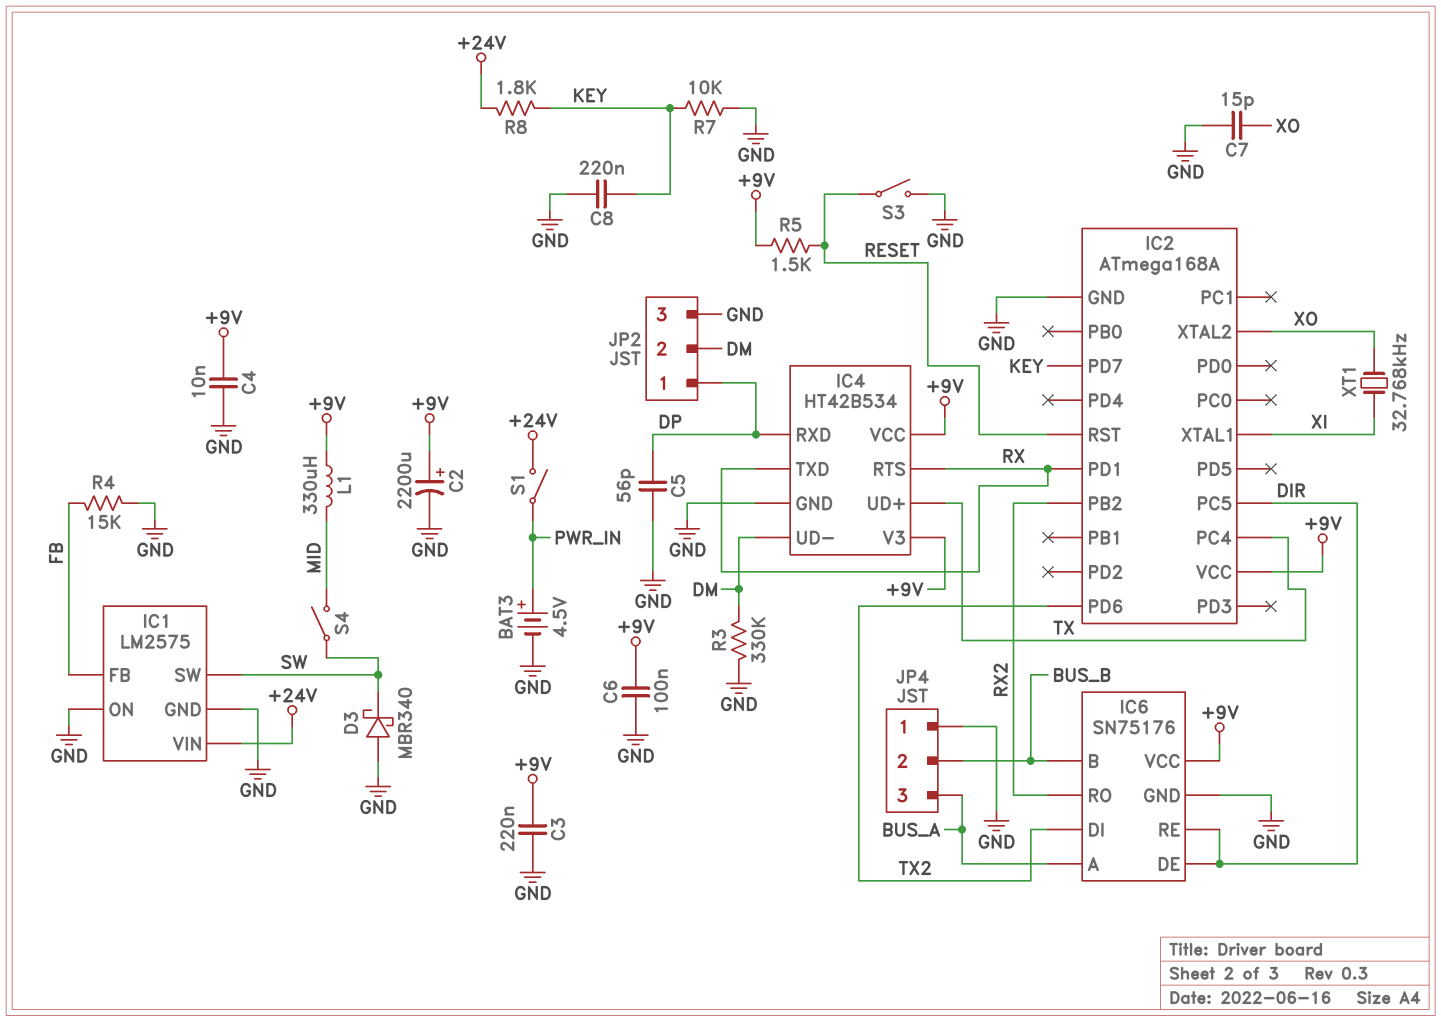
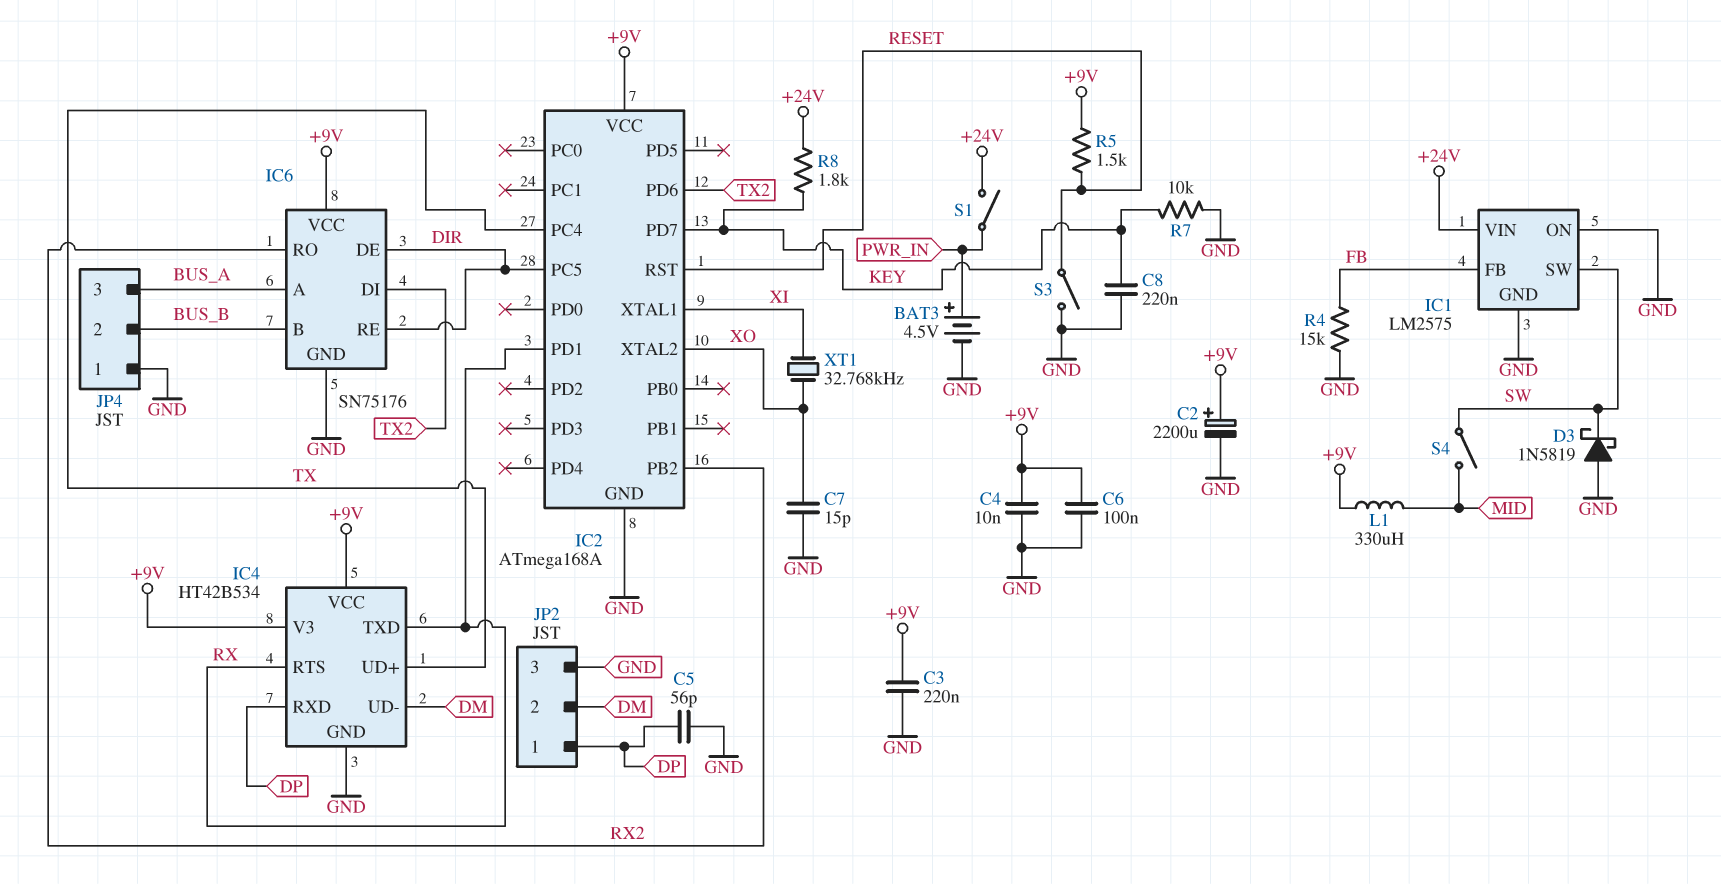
D3: schottky MBR340 (A GND, K SW) -> schottky 1N5819 (A GND, K SW)
R3: 330k (DM, GND) -> none

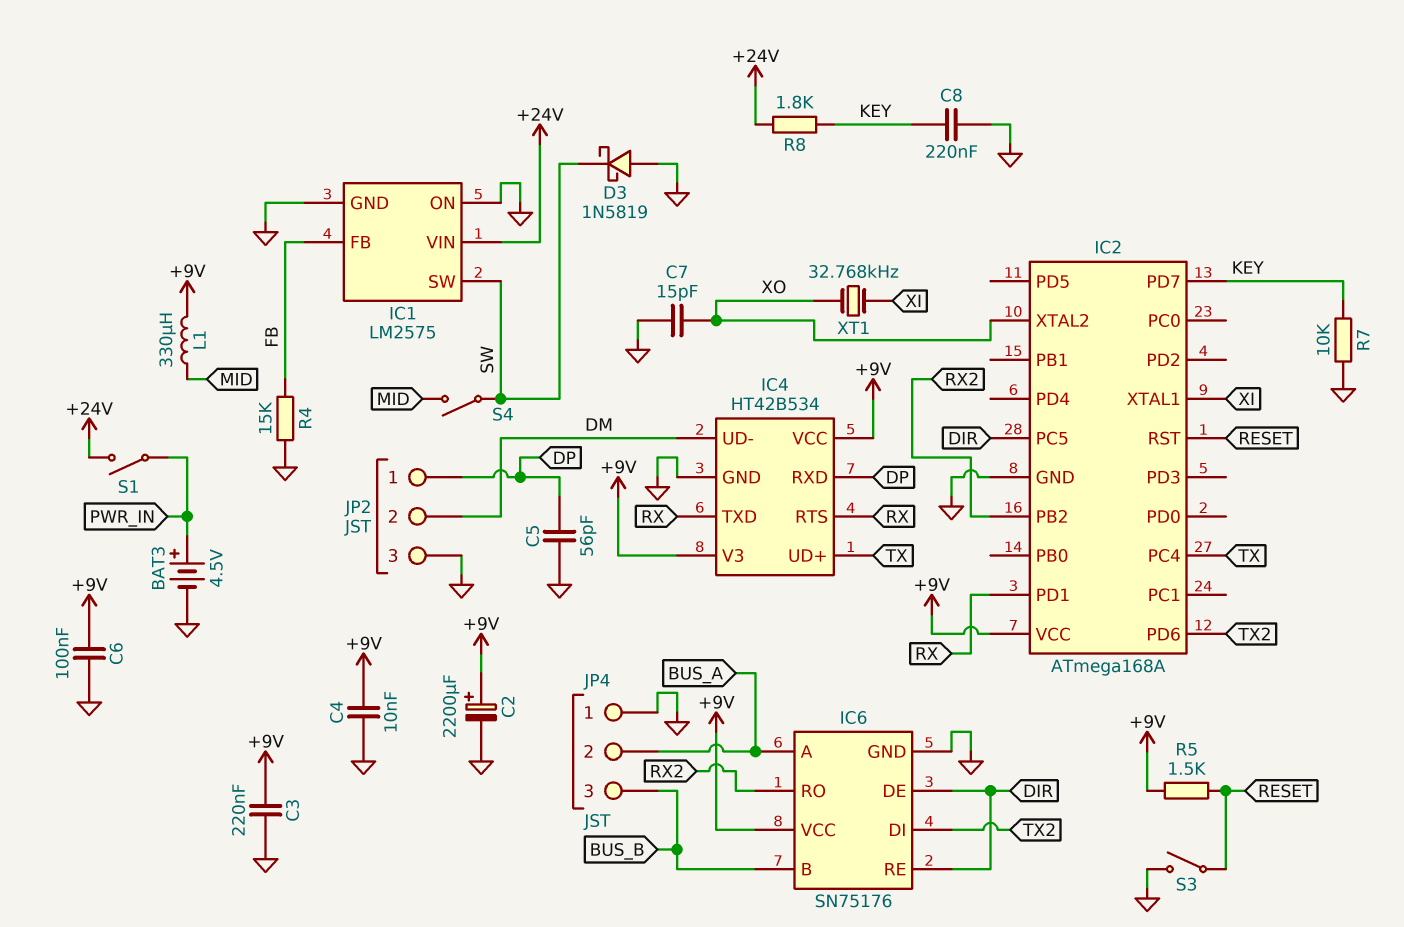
JP4 pin 2: BUS_B -> BUS_A
JP4 pin 3: BUS_A -> BUS_B

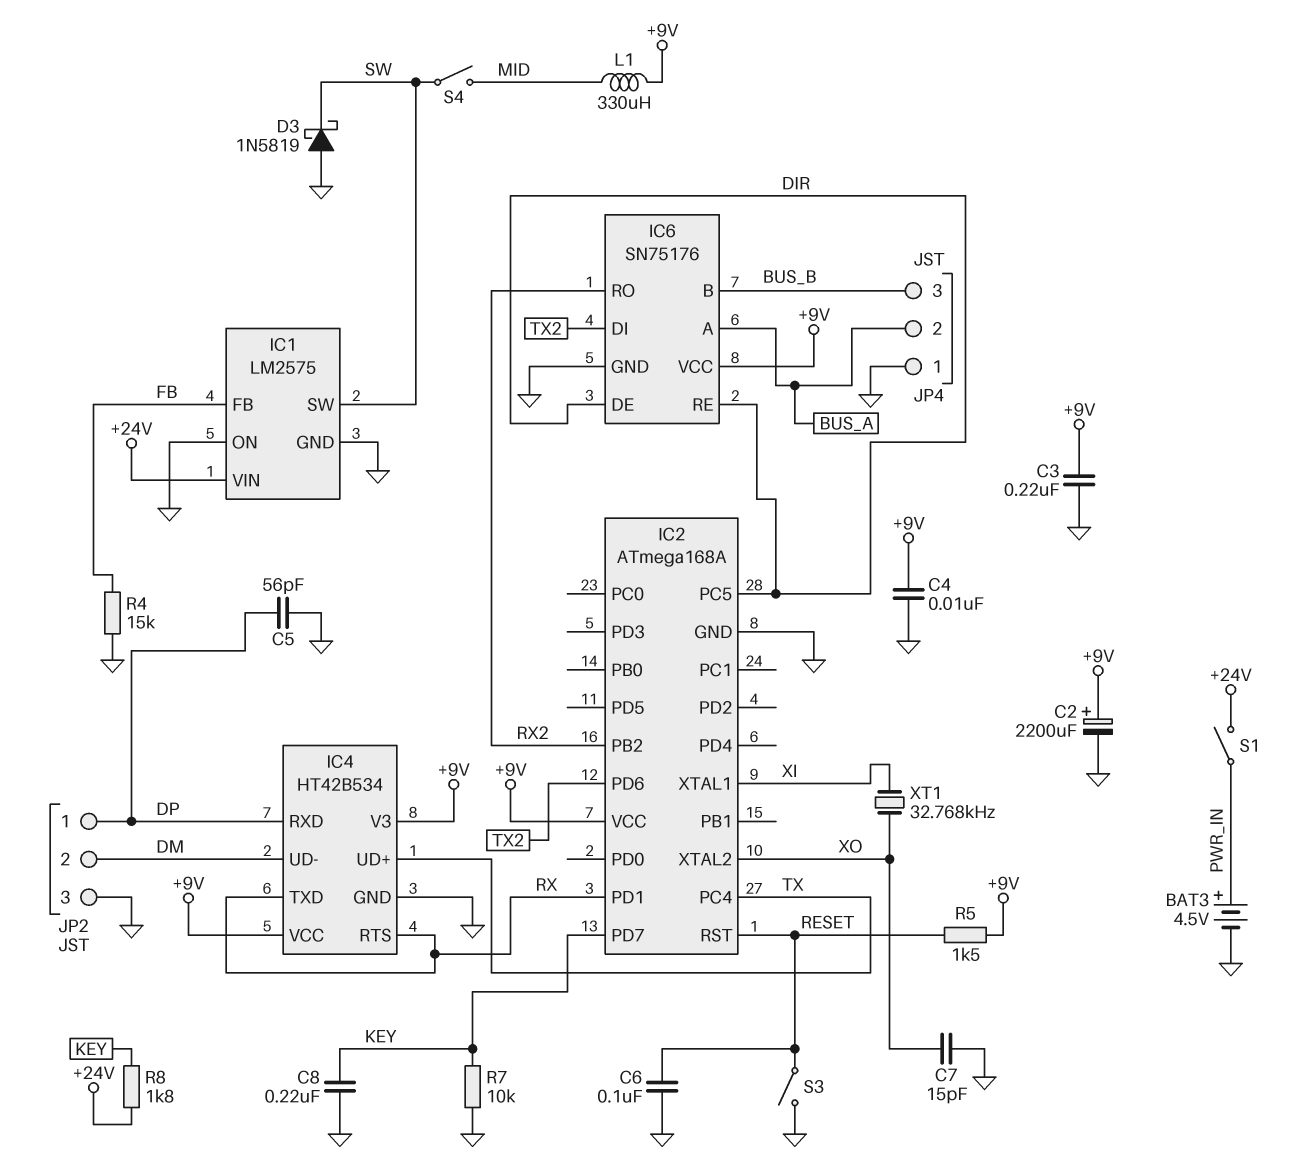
C6: 100nF (+9V, GND) -> 100nF (GND, RESET)

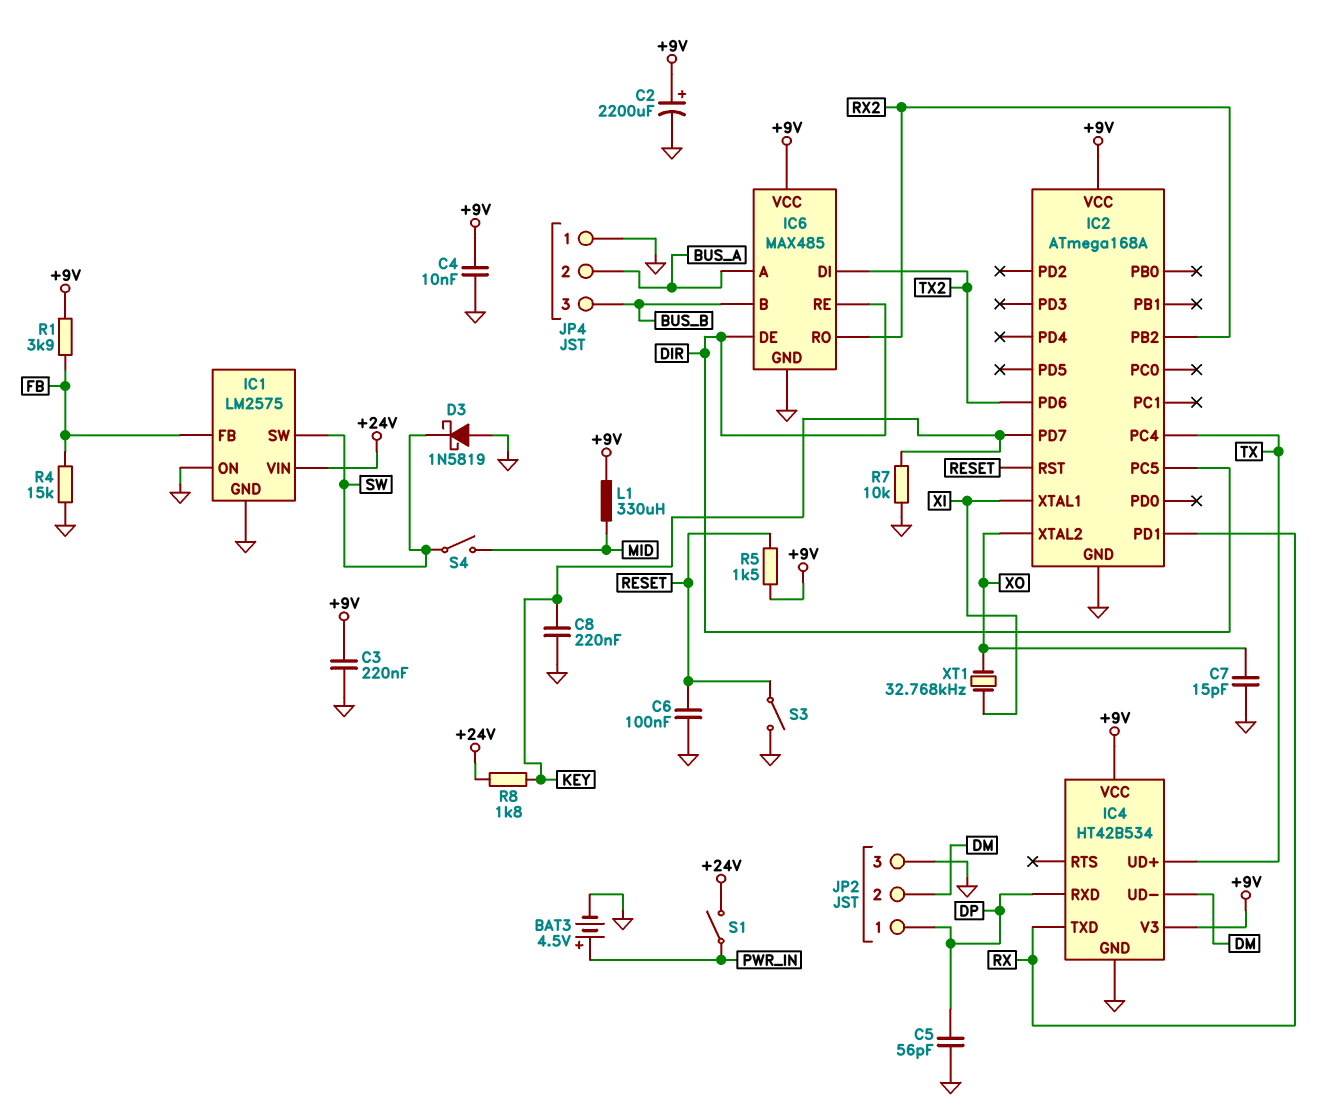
IC4 pin RTS: RX -> none
IC6: SN75176 -> MAX485
R1: none -> 3.9k (+9V, FB)

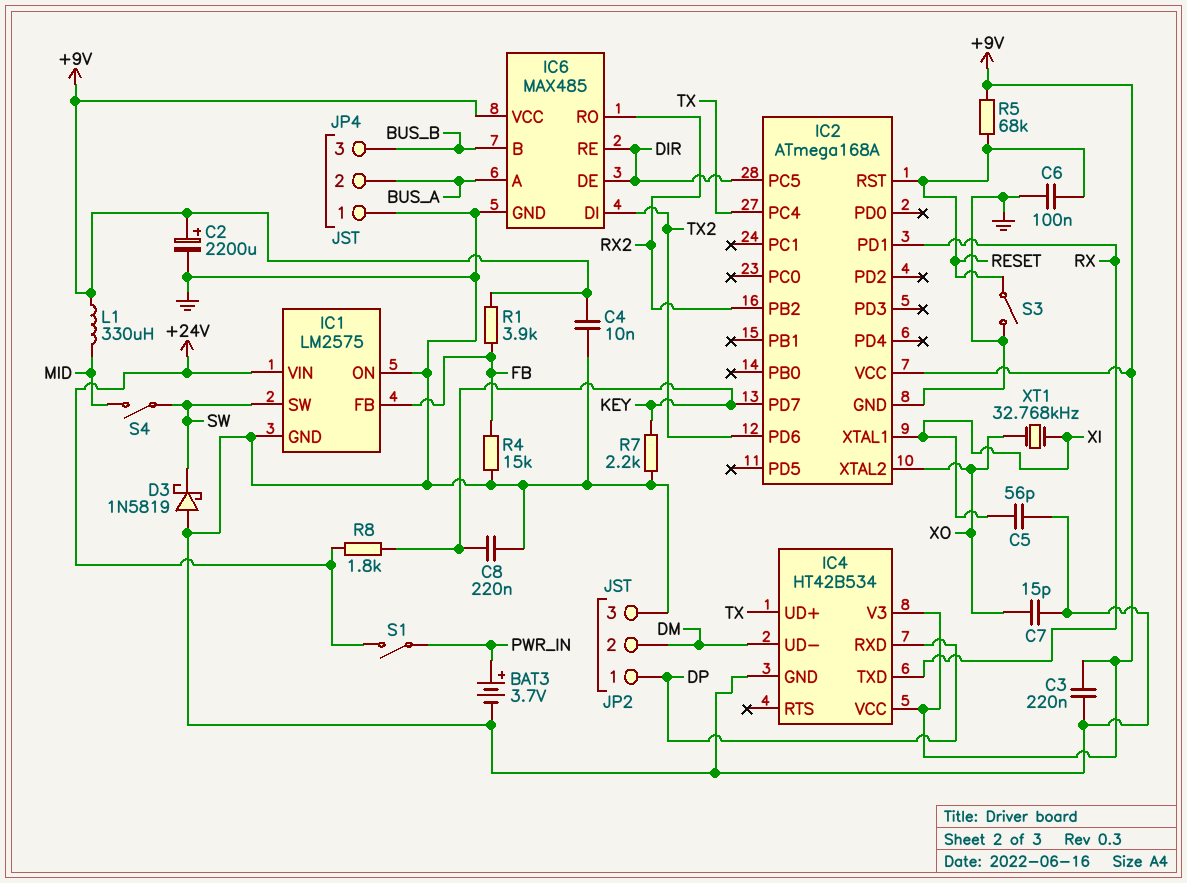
BAT3: 4.5V (plus PWR_IN, minus GND) -> 3.7V (plus PWR_IN, minus GND)
C5: 56pF (DP, GND) -> 56pF (GND, XI)
R5: 1.5k (+9V, RESET) -> 68k (+9V, RESET)
R7: 10k (GND, KEY) -> 2.2k (GND, KEY)

